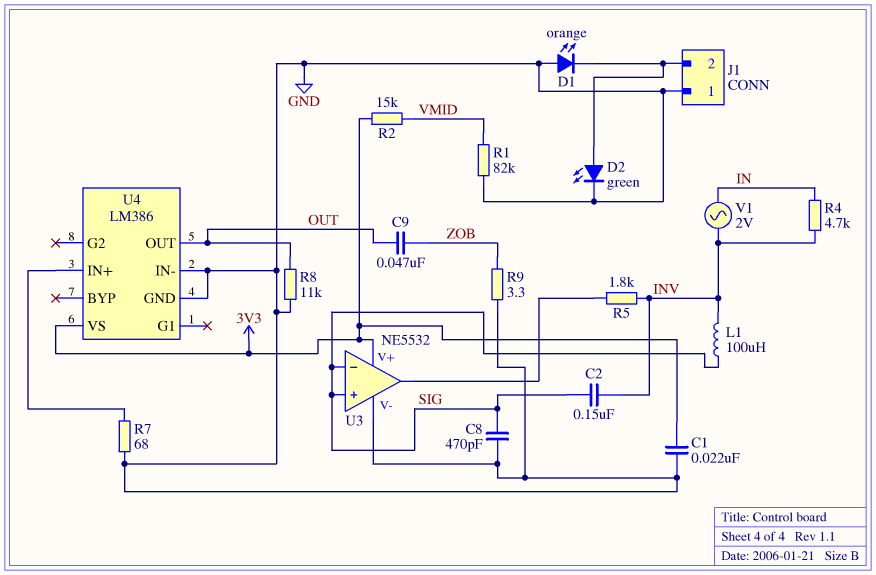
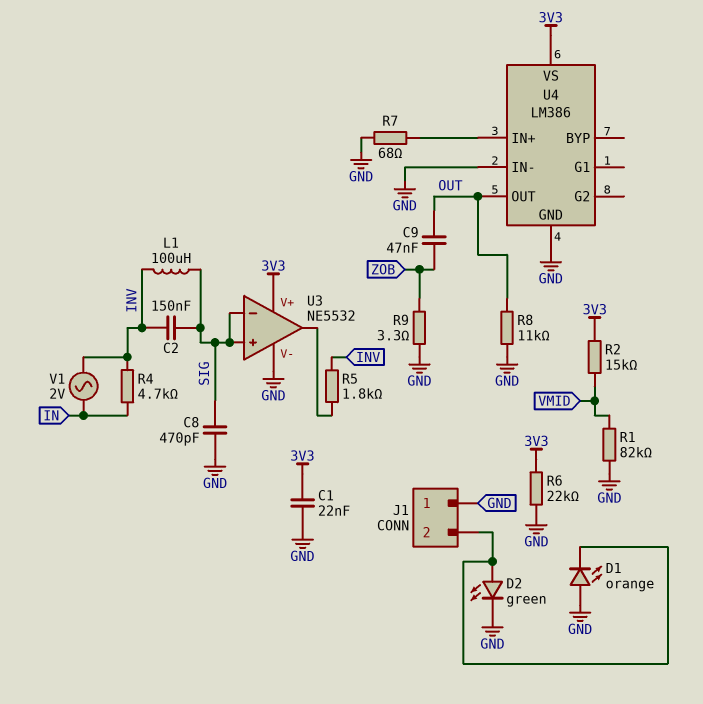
R6: none -> 22k (3V3, GND)

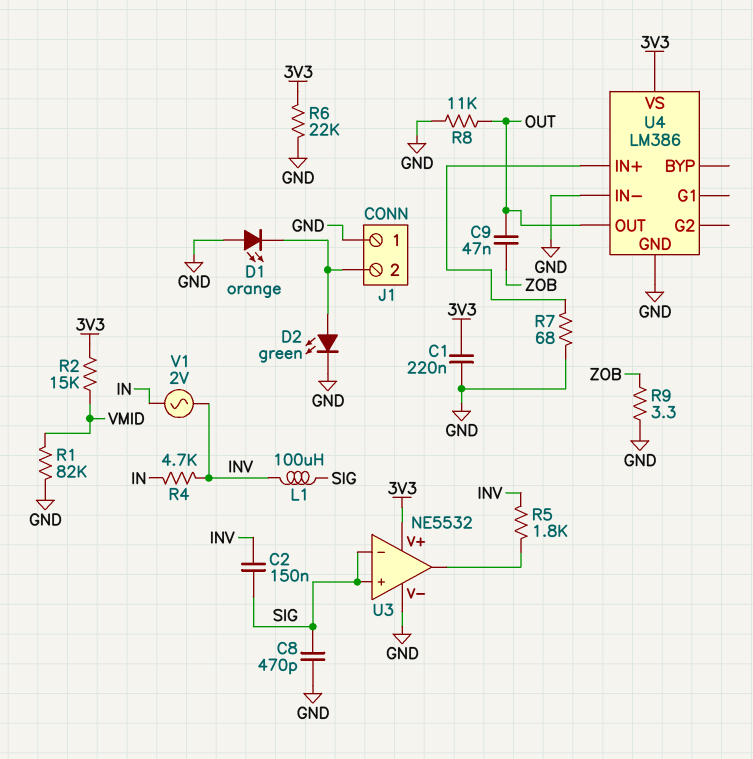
C1: 22nF (3V3, GND) -> 220nF (3V3, GND)

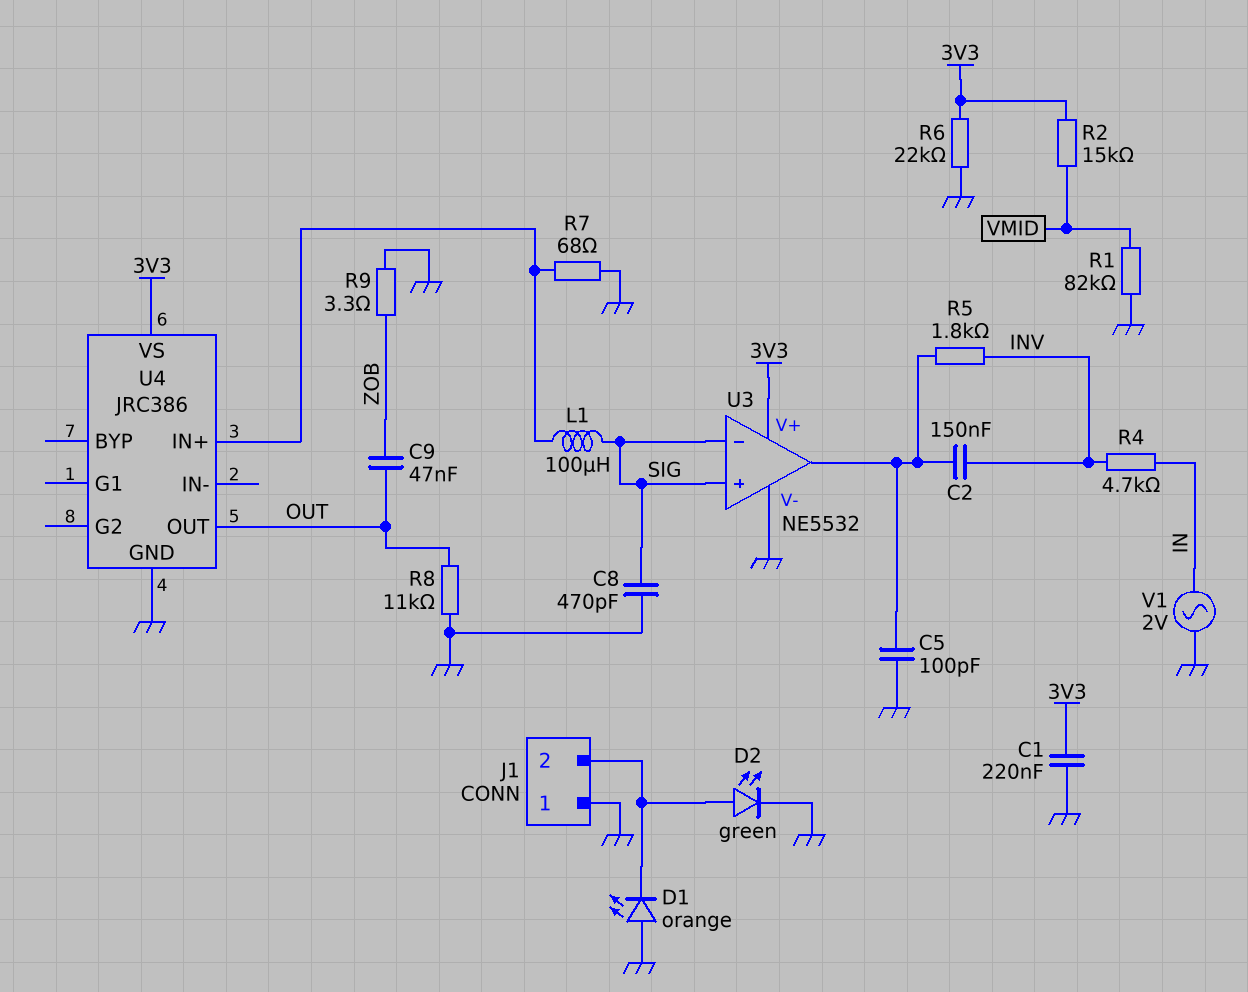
C2: 150nF (INV, SIG) -> 150nF (INV, U3/out)
C5: none -> 100pF (GND, U3/out)
L1: 100uH (INV, SIG) -> 100uH (SIG, U4/IN+)
U4: LM386 -> JRC386
U4 pin IN-: GND -> none
V1: AC 2V (IN, INV) -> AC 2V (GND, IN)

